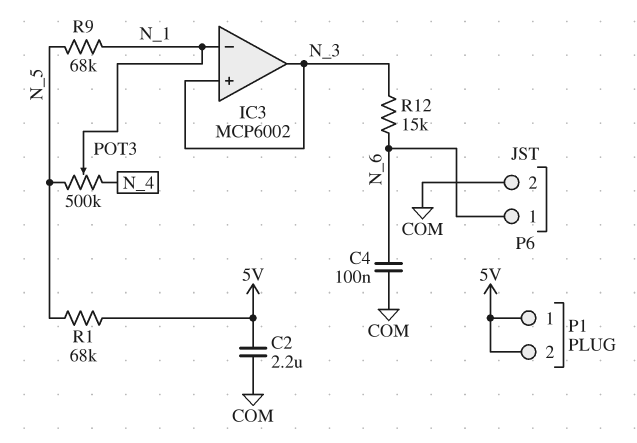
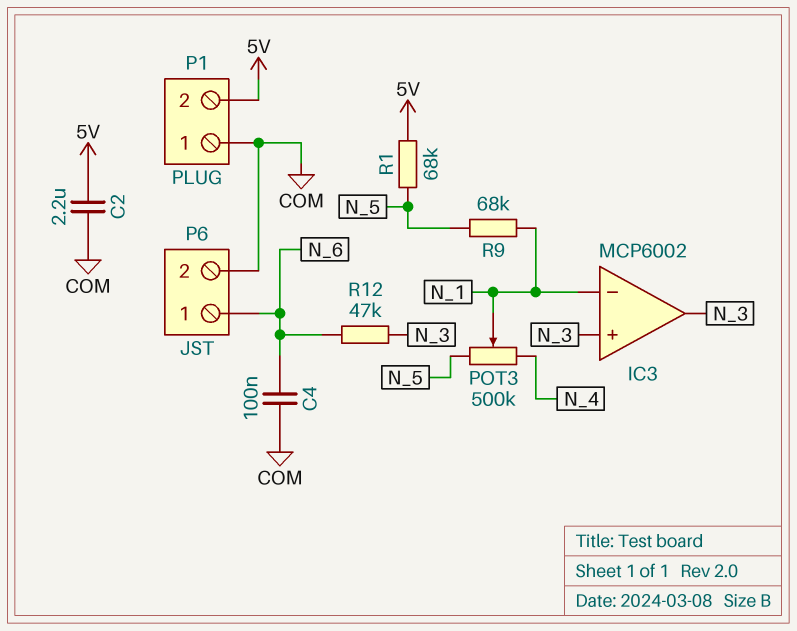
P1 pin 1: 5V -> COM
R12: 15k (N_3, N_6) -> 47k (N_3, N_6)

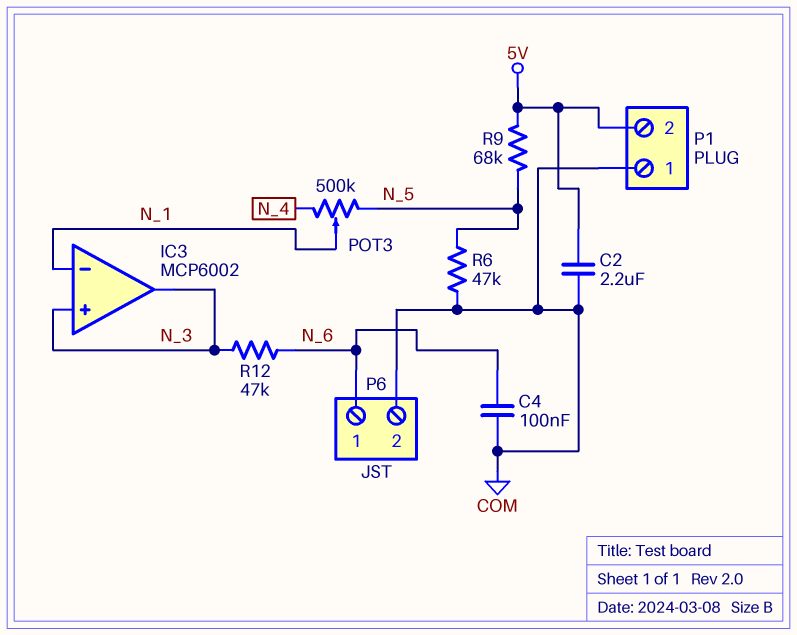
R1: 68k (5V, N_5) -> none
R6: none -> 47k (COM, N_5)
R9: 68k (N_1, N_5) -> 68k (5V, N_5)

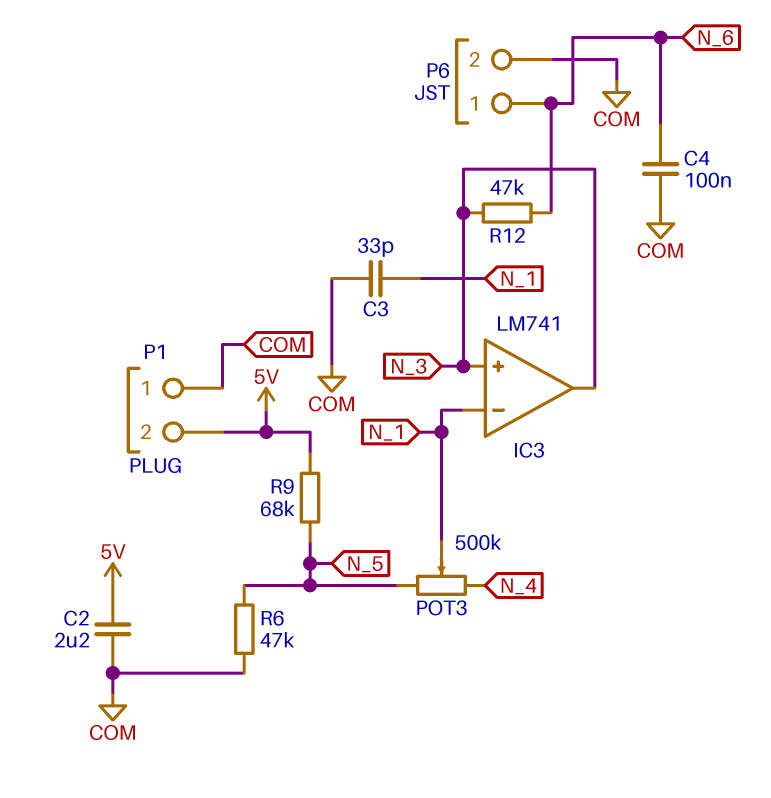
C3: none -> 33pF (COM, N_1)
IC3: MCP6002 -> LM741

